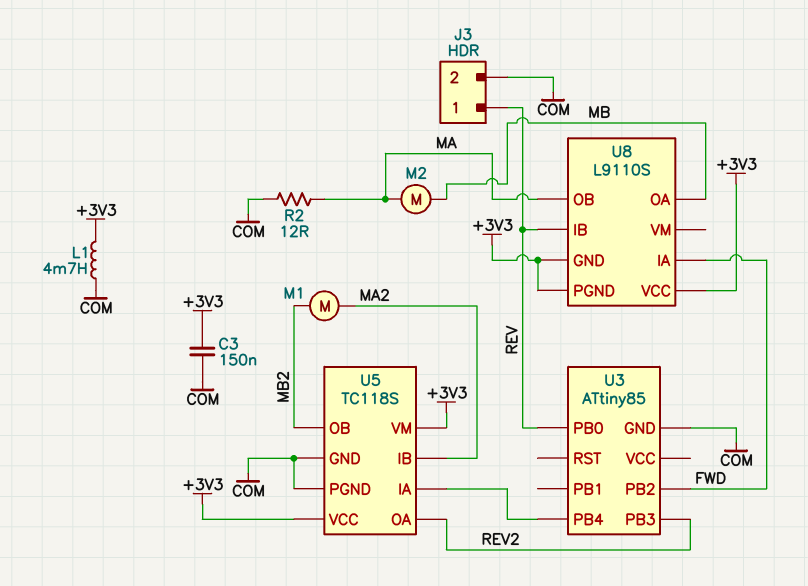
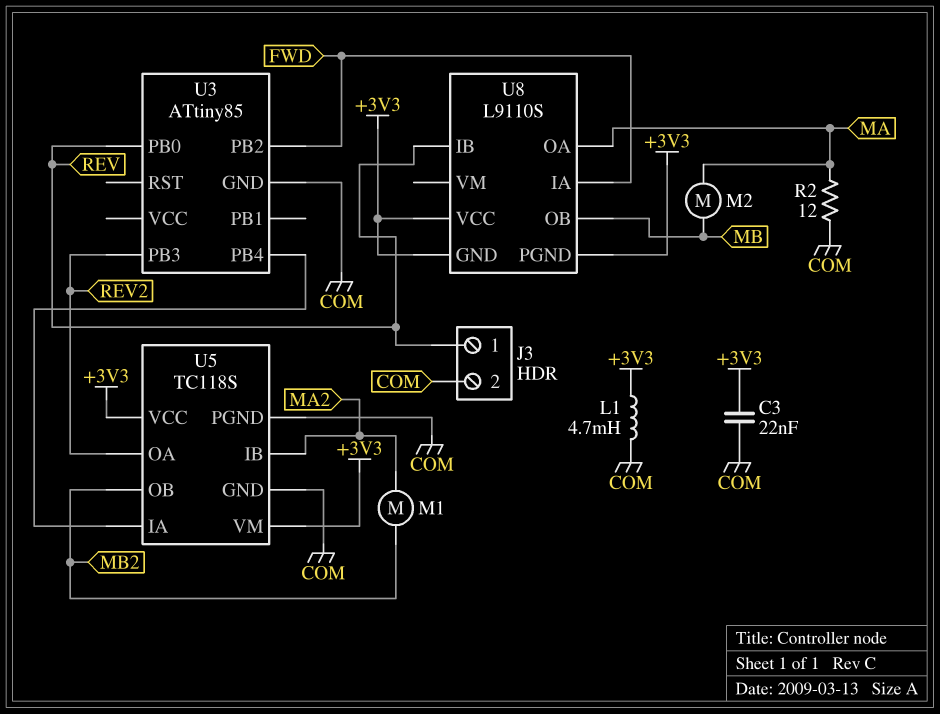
C3: 150nF (+3V3, COM) -> 22nF (+3V3, COM)
U8 pin OA: MB -> MA
U8 pin OB: MA -> MB

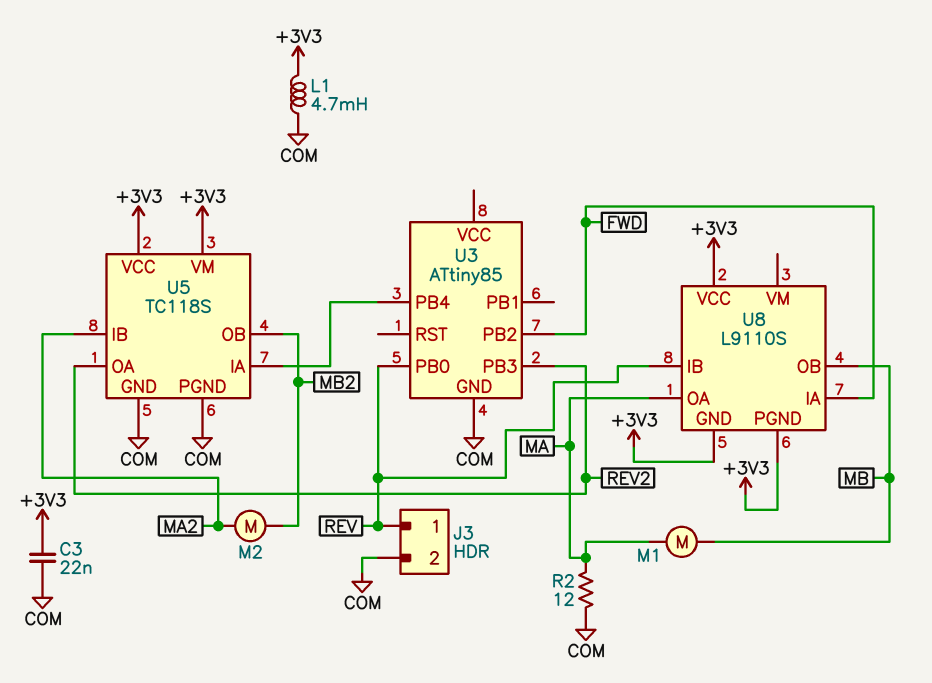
M1: motor (MA2, MB2) -> motor (MA, MB)
M2: motor (MA, MB) -> motor (MA2, MB2)

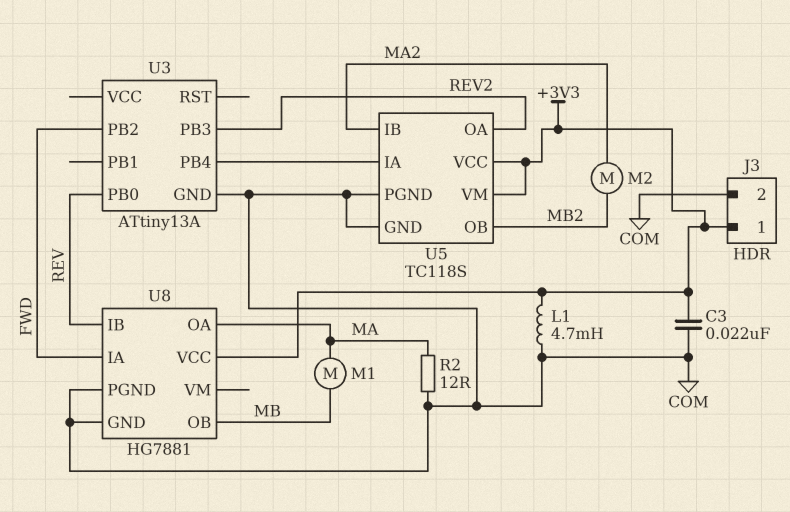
J3 pin 1: REV -> +3V3
U3: ATtiny85 -> ATtiny13A
U8: L9110S -> HG7881
U8 pin GND: +3V3 -> COM
U8 pin PGND: +3V3 -> COM

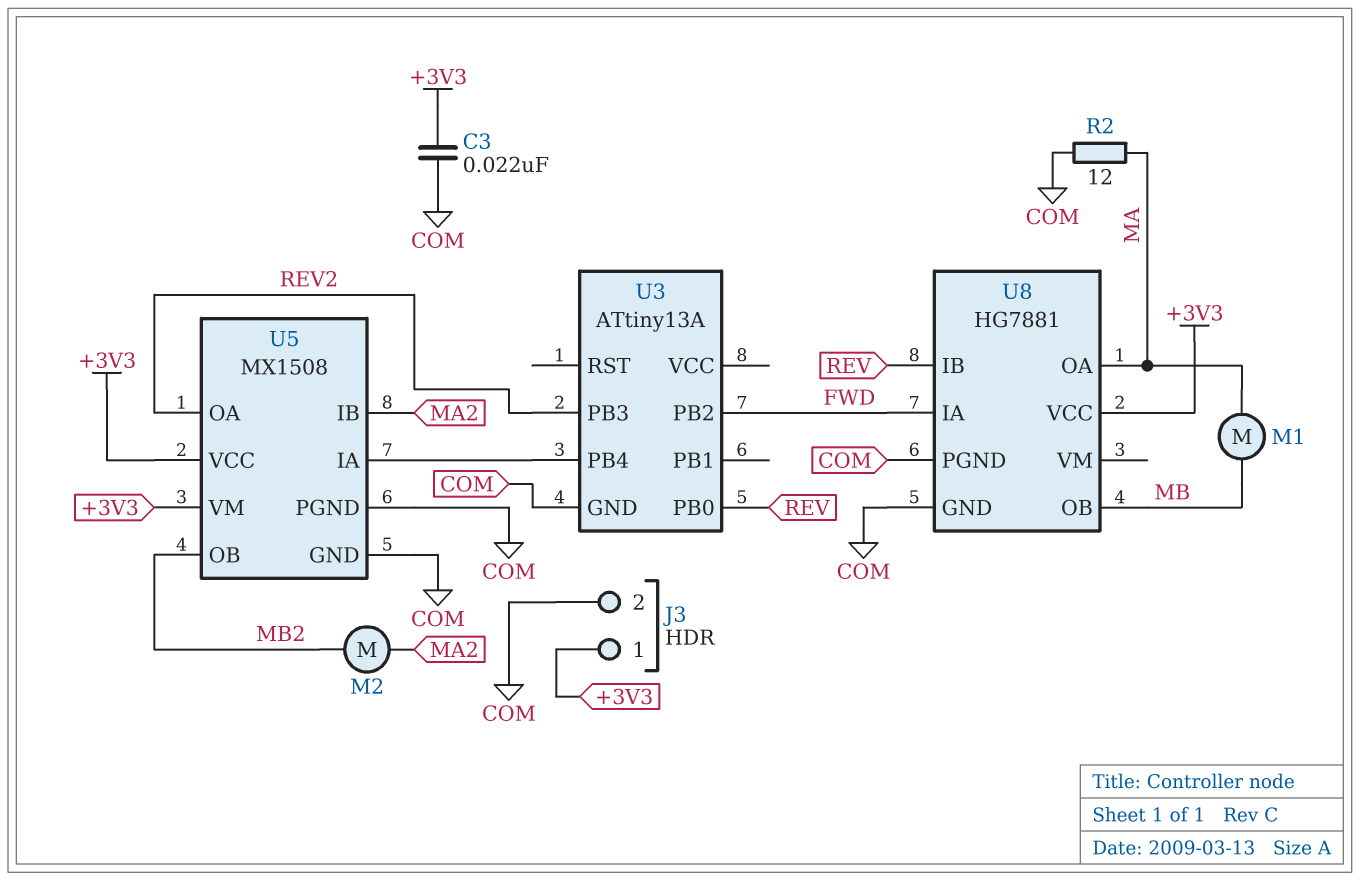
L1: 4.7mH (+3V3, COM) -> none
U5: TC118S -> MX1508

